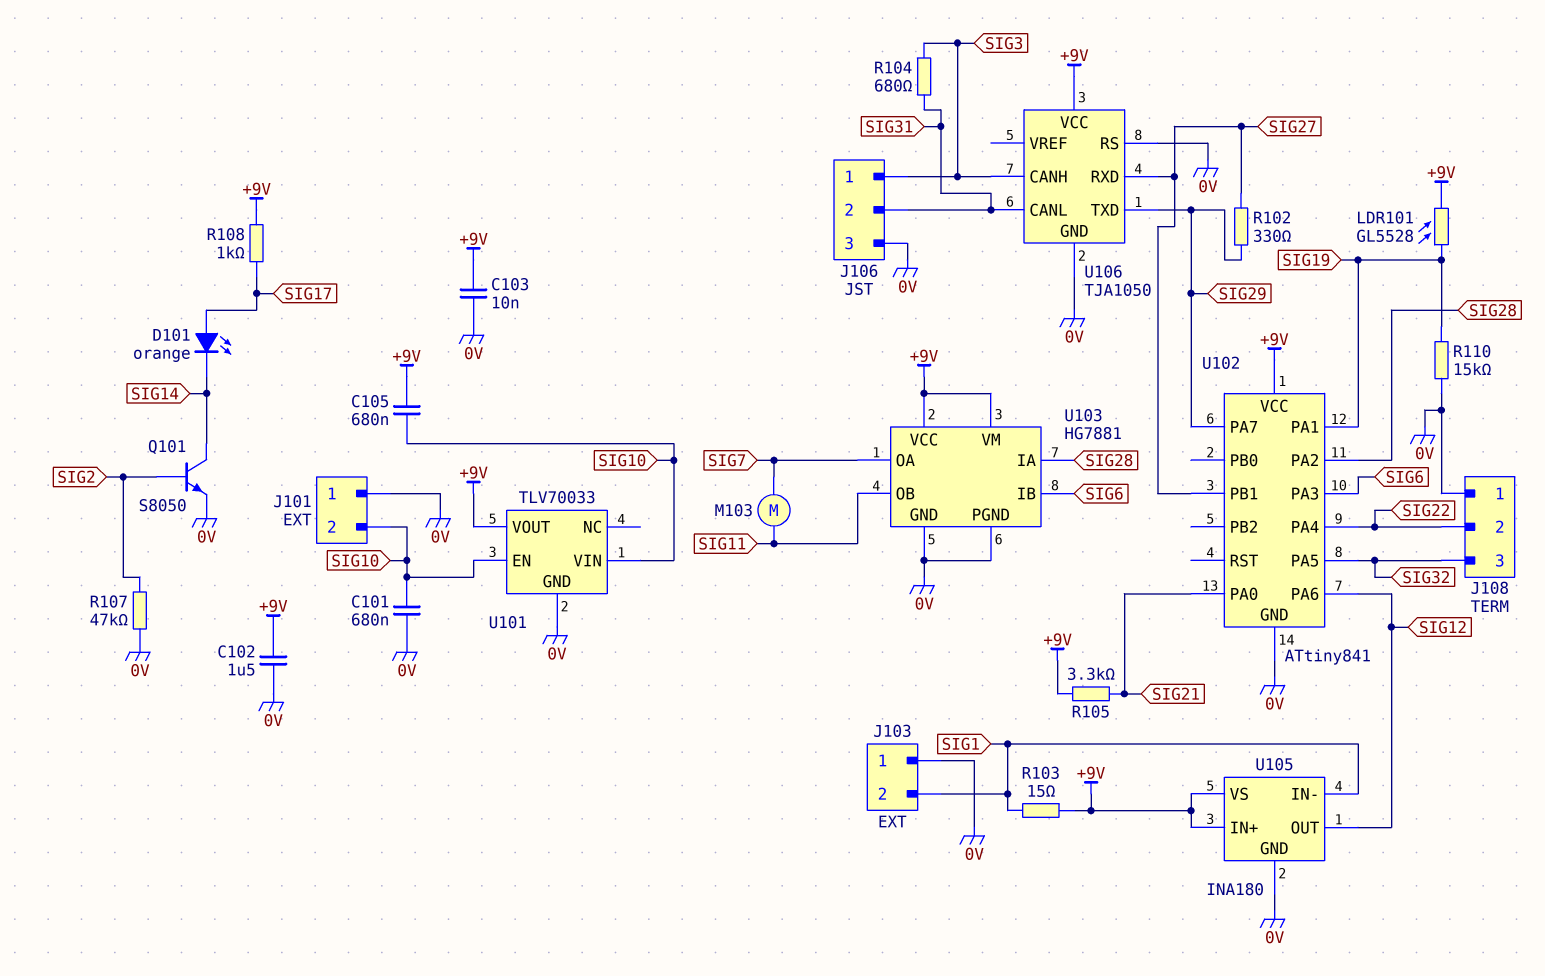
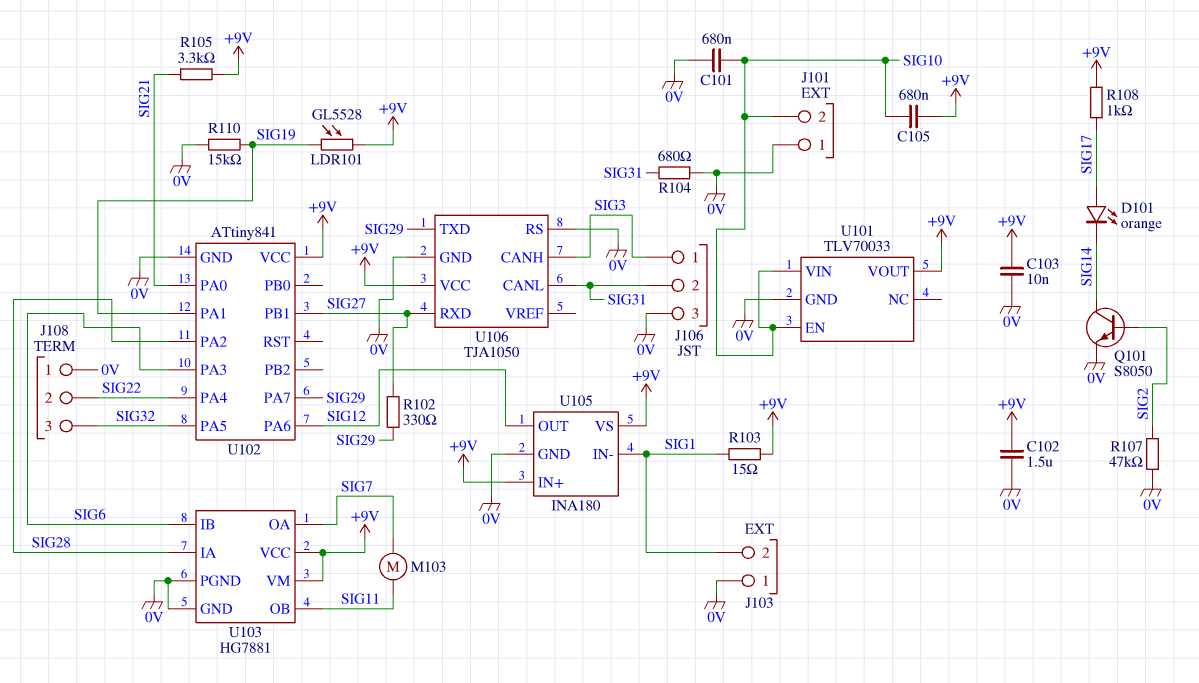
R104: 680 (SIG3, SIG31) -> 680 (0V, SIG31)

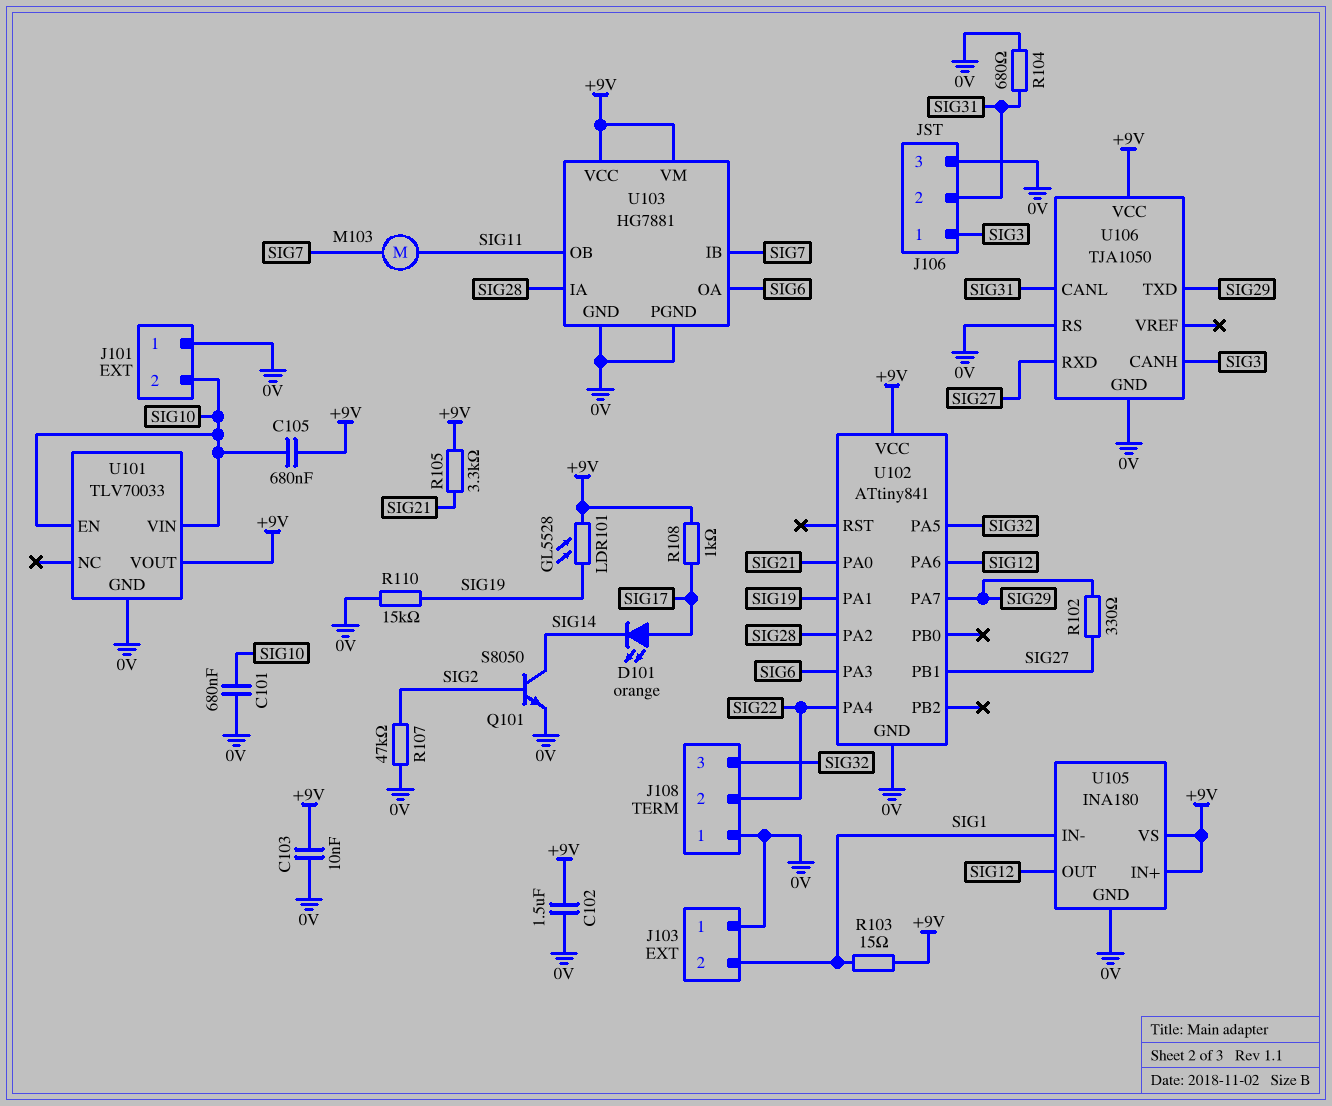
U103 pin IB: SIG6 -> SIG7
U103 pin OA: SIG7 -> SIG6

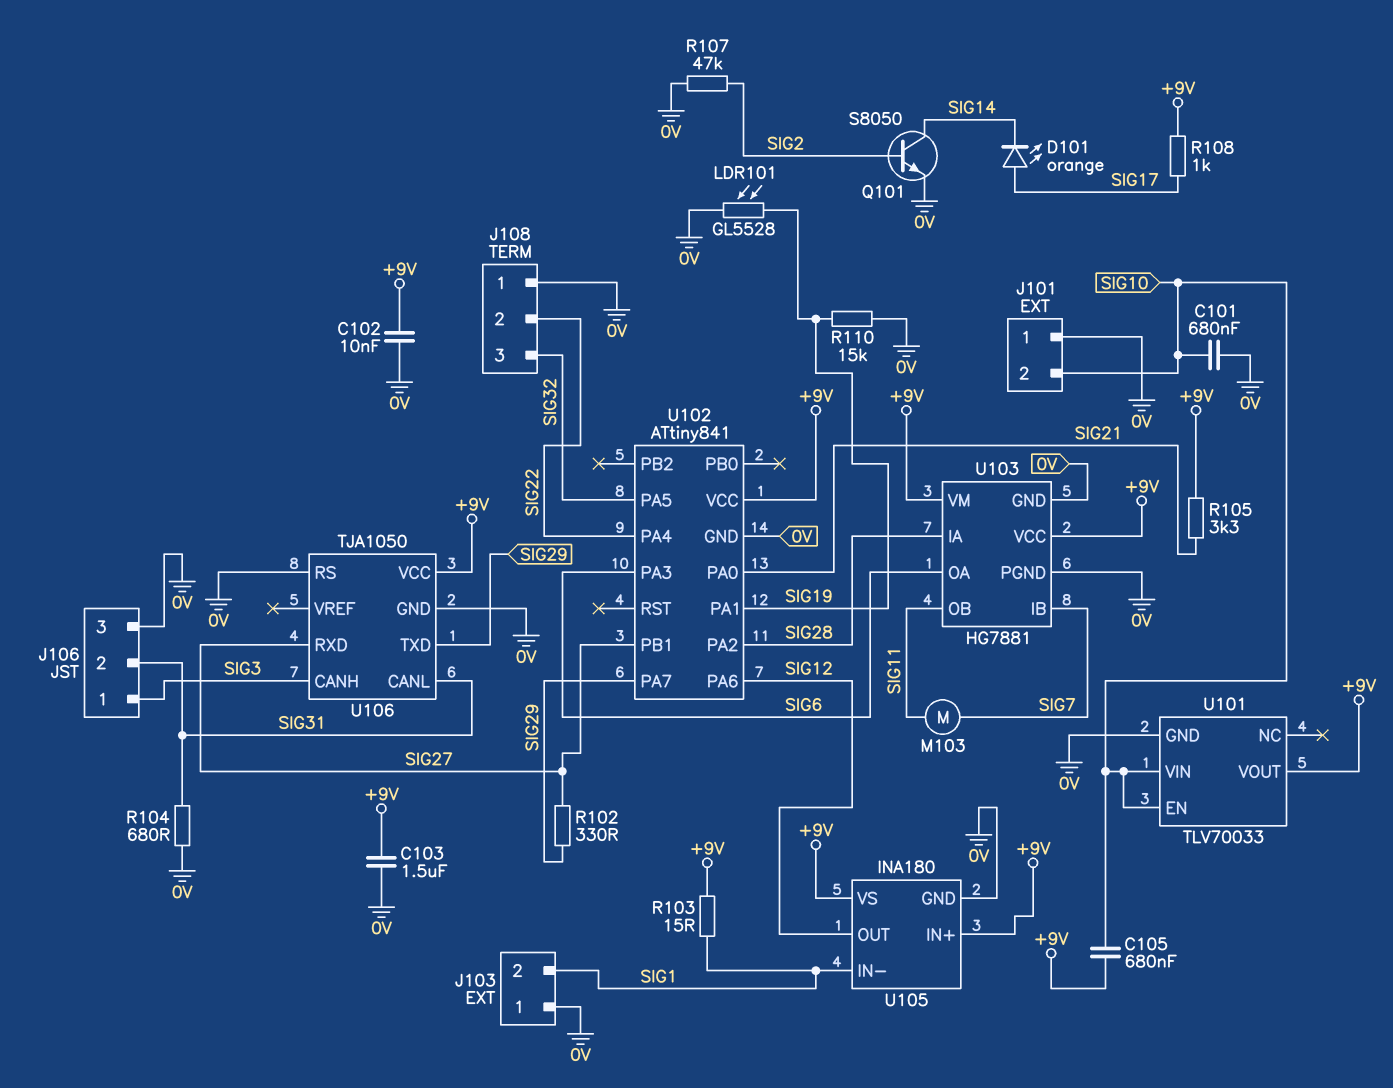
C102: 1.5uF (+9V, 0V) -> 10nF (+9V, 0V)
C103: 10nF (+9V, 0V) -> 1.5uF (+9V, 0V)
LDR101: GL5528 (+9V, SIG19) -> GL5528 (0V, SIG19)

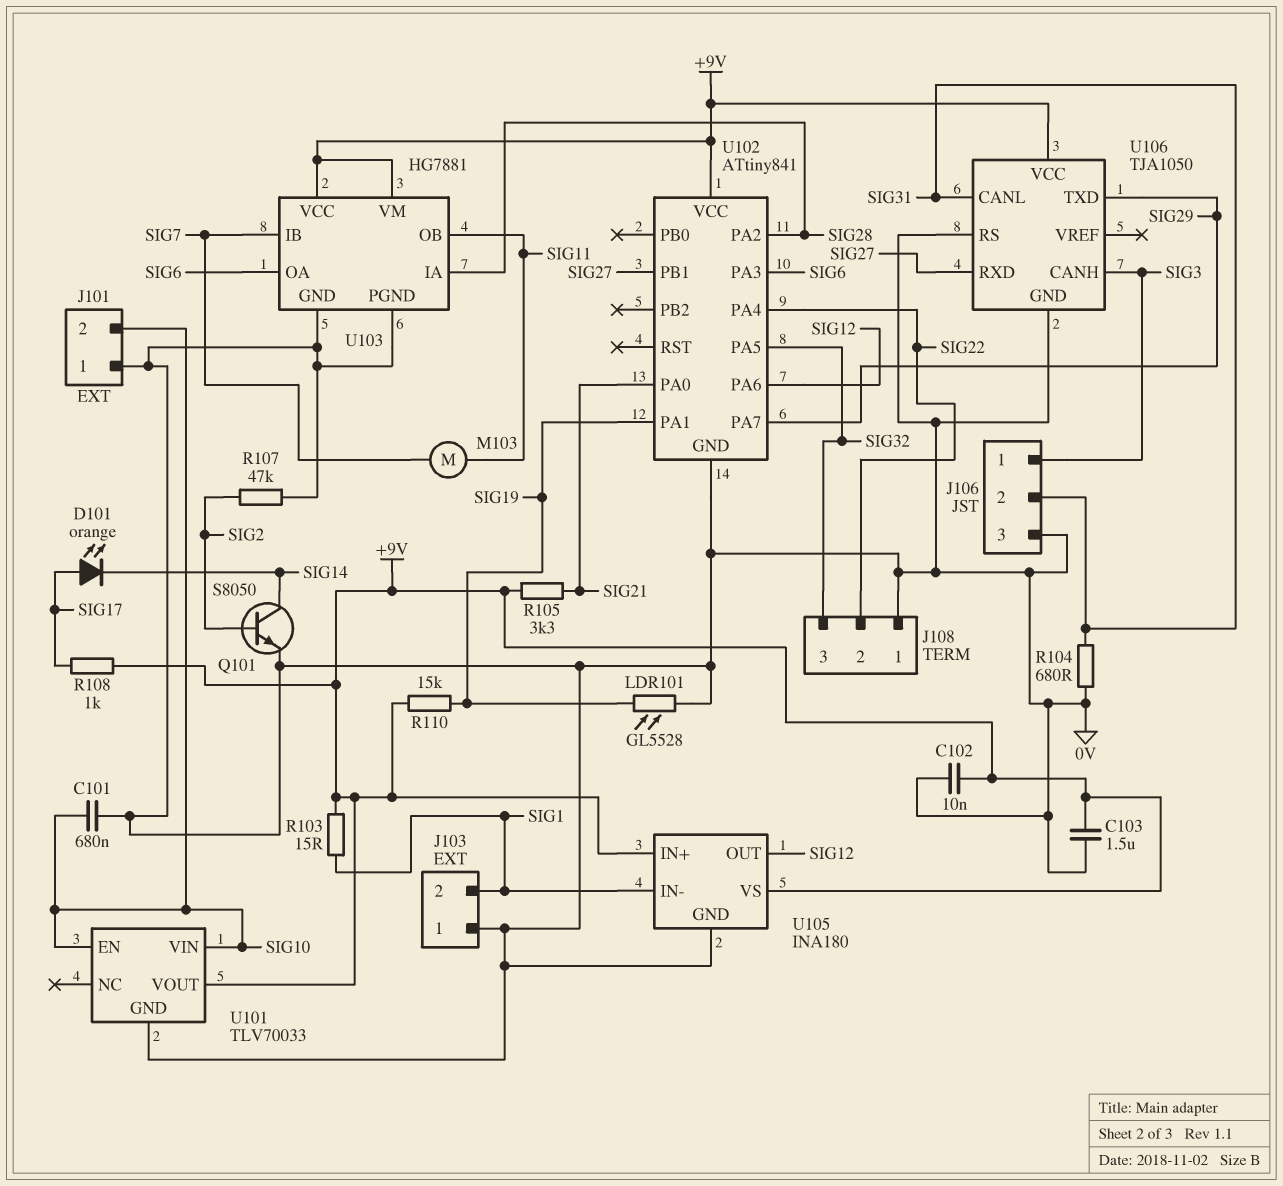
C105: 680nF (+9V, SIG10) -> none
R102: 330 (SIG27, SIG29) -> none
R110: 15k (0V, SIG19) -> 15k (+9V, SIG19)

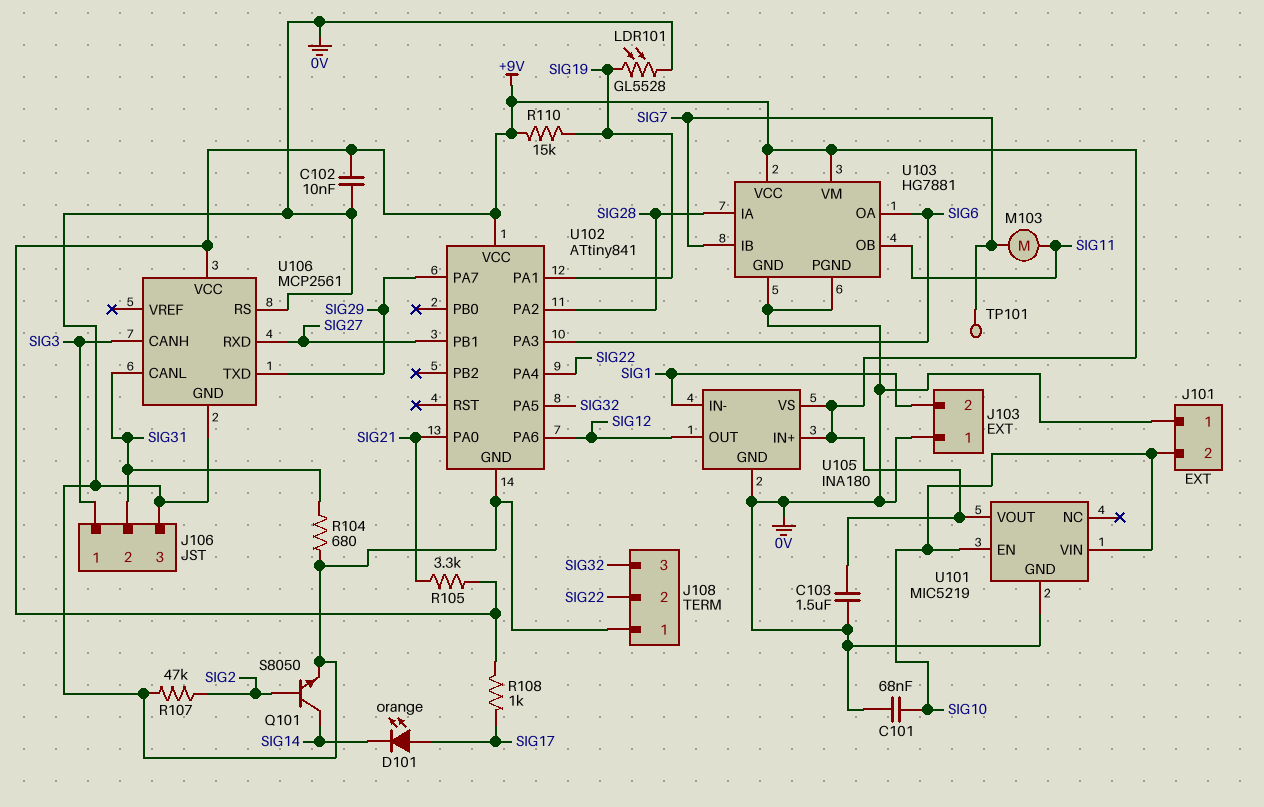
C101: 680nF (0V, SIG10) -> 68nF (0V, SIG10)
R103: 15 (+9V, SIG1) -> none
TP101: none -> test point (SIG7)
U101: TLV70033 -> MIC5219
U106: TJA1050 -> MCP2561

